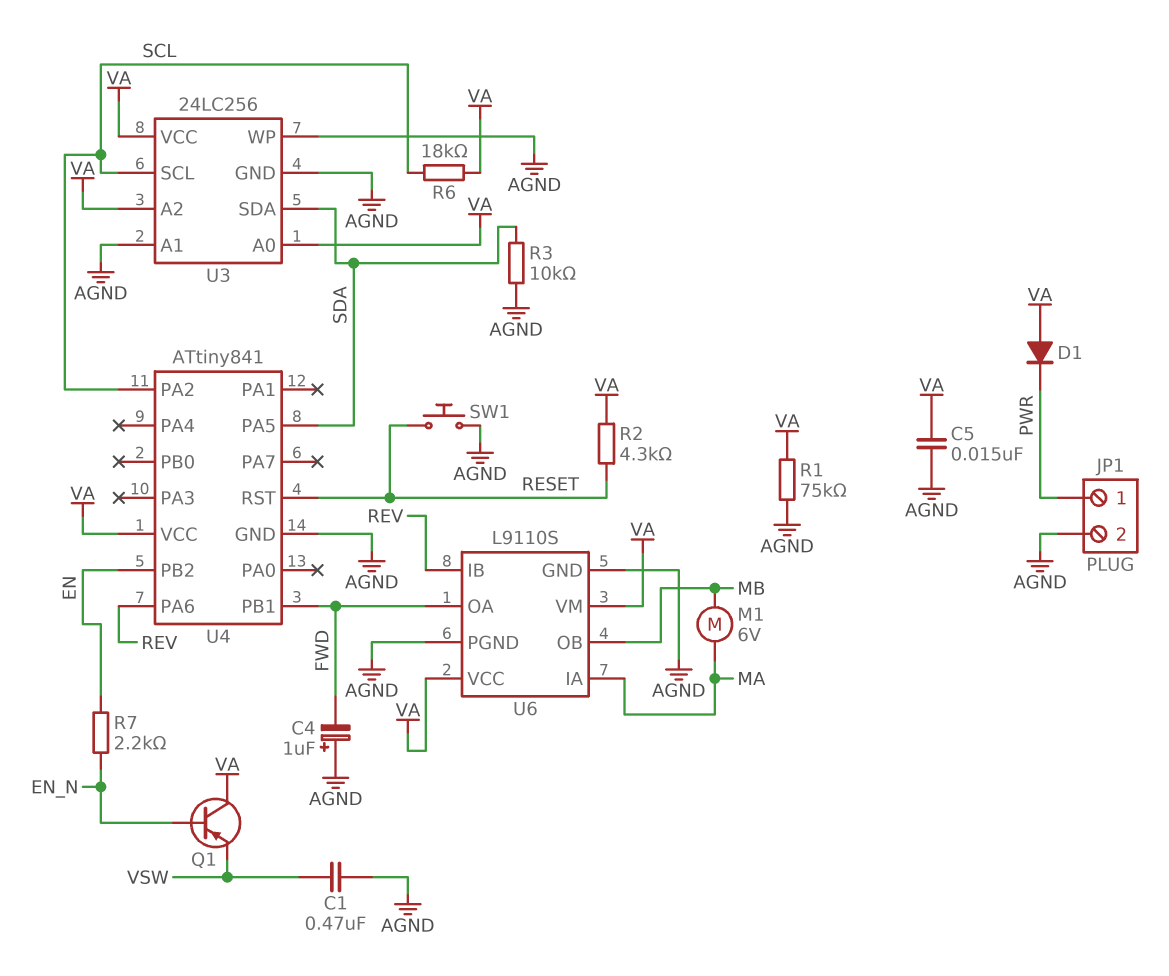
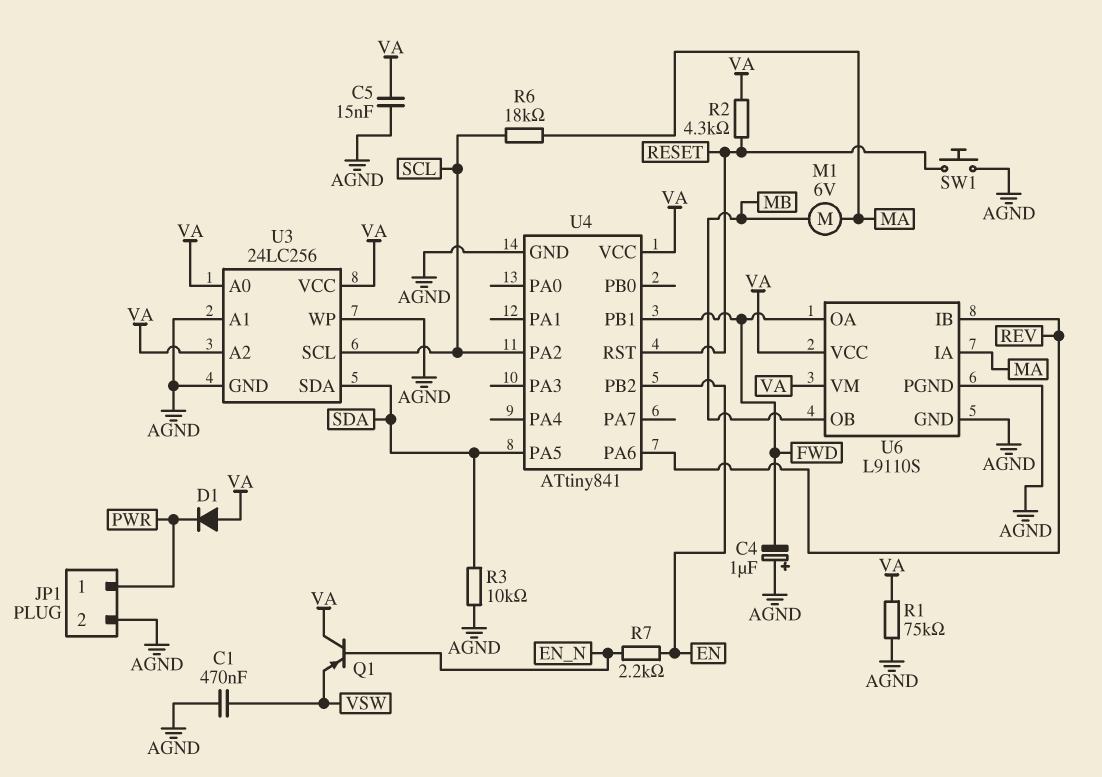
R6: 18k (SCL, VA) -> 18k (MA, SCL)

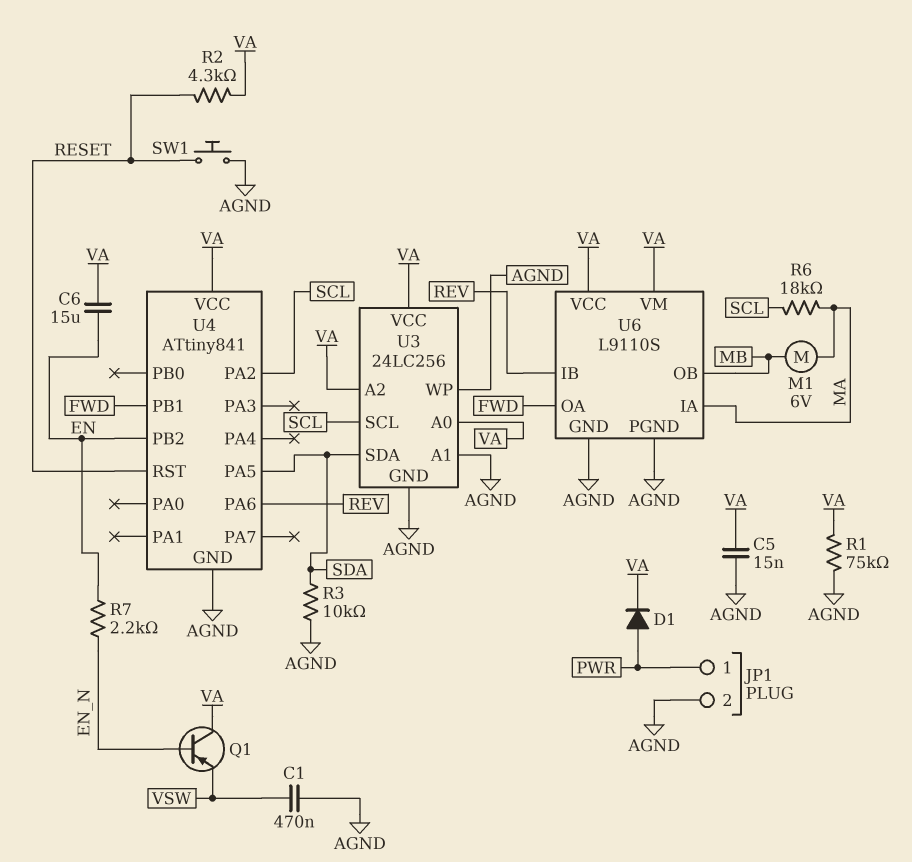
C4: 1uF (plus AGND, minus FWD) -> none
C6: none -> 15uF (EN, VA)
D1: diode (A VA, K PWR) -> diode (A PWR, K VA)

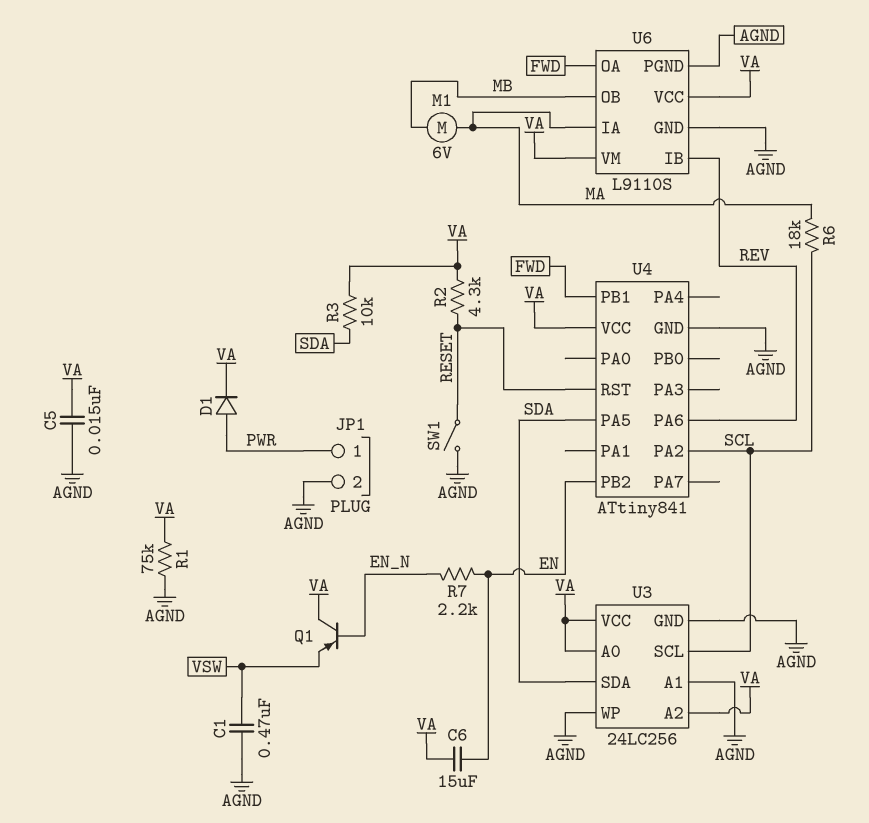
R3: 10k (AGND, SDA) -> 10k (SDA, VA)
SW1: button (AGND, RESET) -> switch (AGND, RESET)

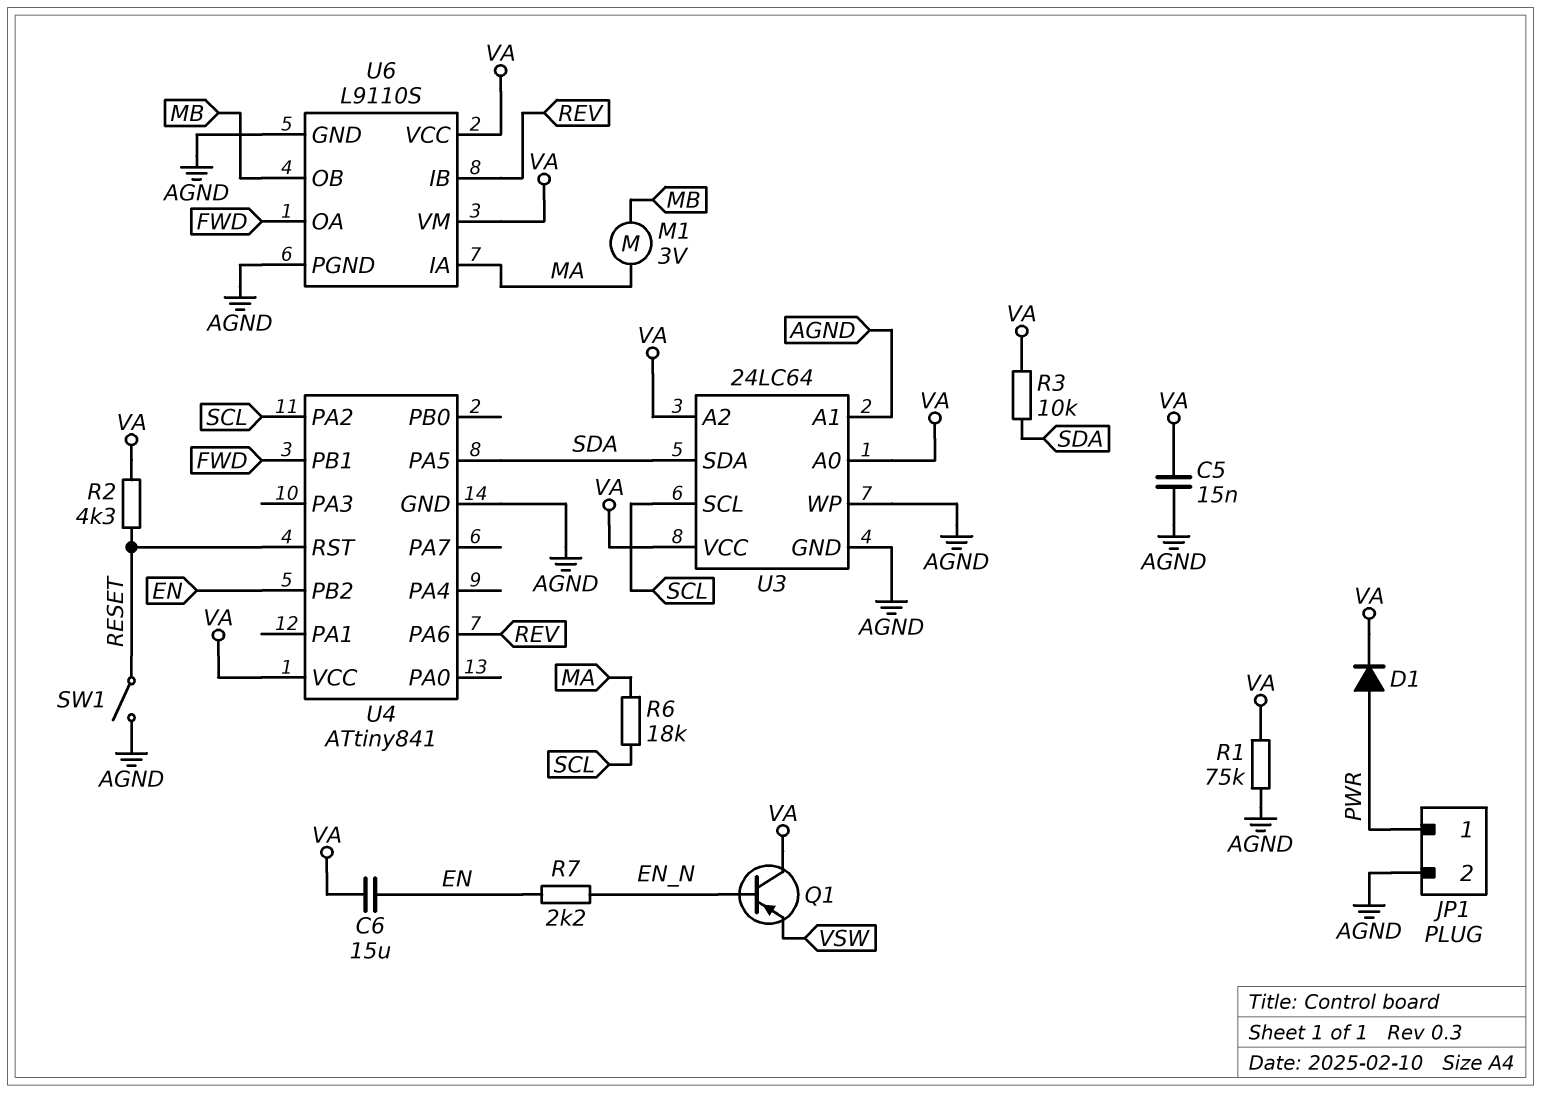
C1: 470nF (AGND, VSW) -> none
M1: motor 6V (MA, MB) -> motor 3V (MA, MB)
U3: 24LC256 -> 24LC64

